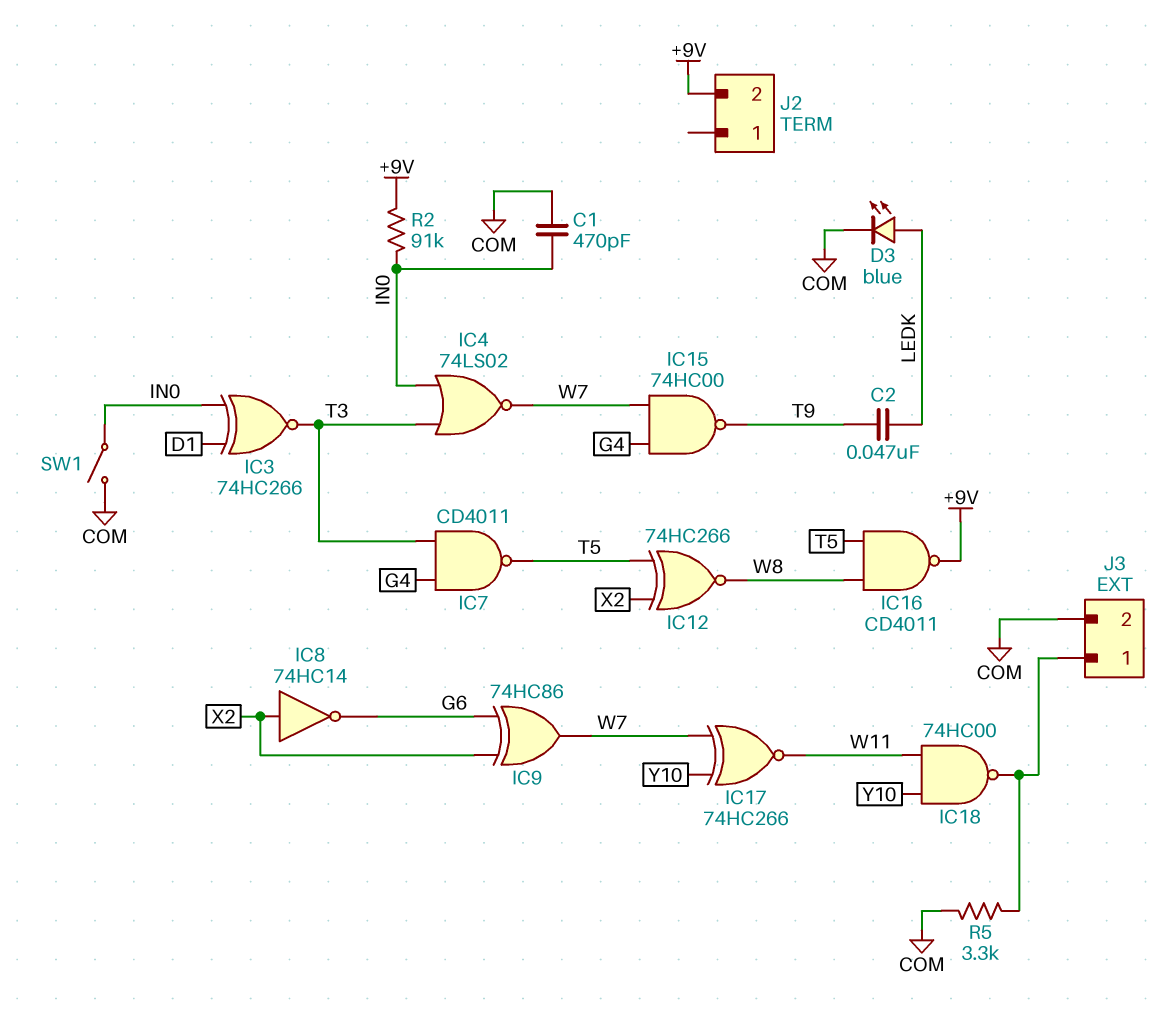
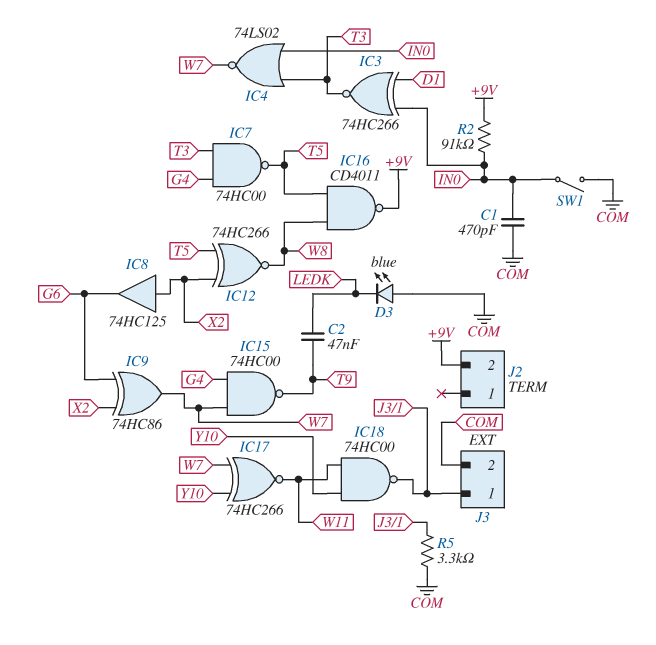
D3: LED blue (A LEDK, K COM) -> LED blue (A COM, K LEDK)
IC7: NAND CD4011 (in G4, in T3, out T5) -> NAND 74HC00 (in G4, in T3, out T5)
IC8: NOT 74HC14 (in X2, out G6) -> buffer 74HC125 (in X2, out G6)

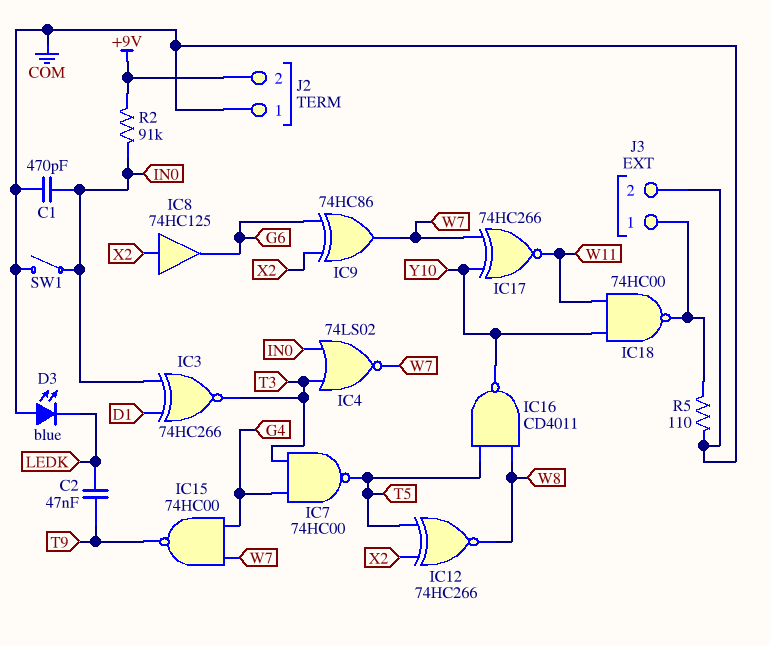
IC16: NAND CD4011 (in T5, in W8, out +9V) -> NAND CD4011 (in T5, in W8, out Y10)
J2 pin 1: none -> COM
R5: 3.3k (COM, J3/1) -> 110 (COM, J3/1)

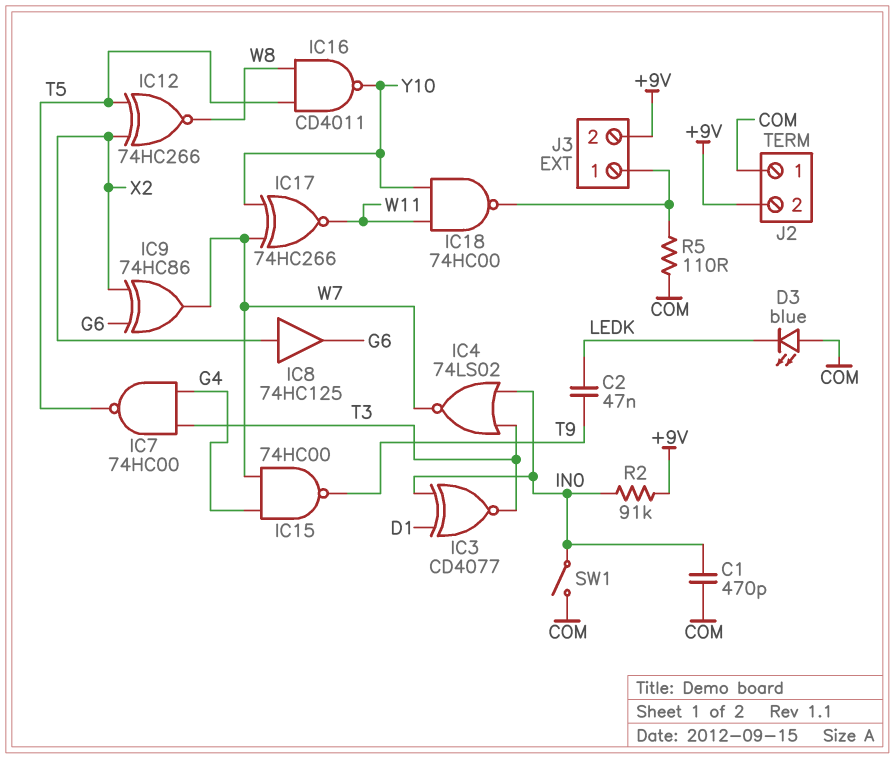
IC3: XNOR 74HC266 (in D1, in IN0, out T3) -> XNOR CD4077 (in D1, in IN0, out T3)
J3 pin 2: COM -> +9V

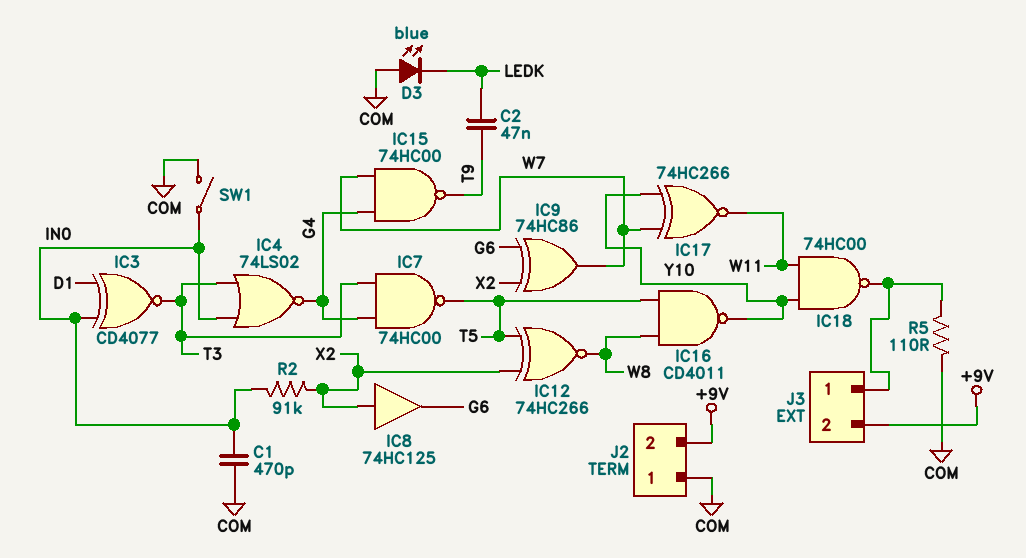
IC4: NOR 74LS02 (in IN0, in T3, out W7) -> NOR 74LS02 (in IN0, in T3, out G4)
R2: 91k (+9V, IN0) -> 91k (IN0, X2)

